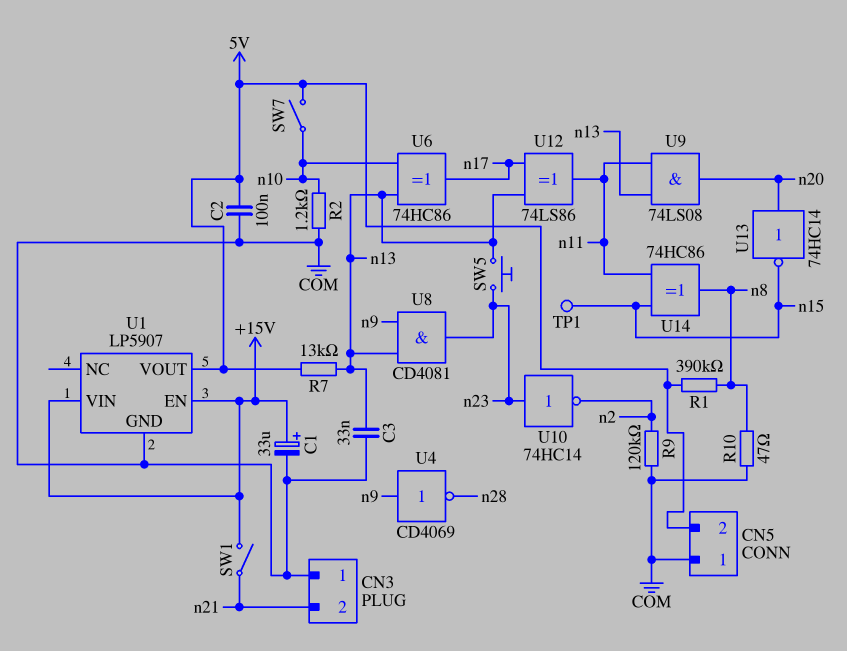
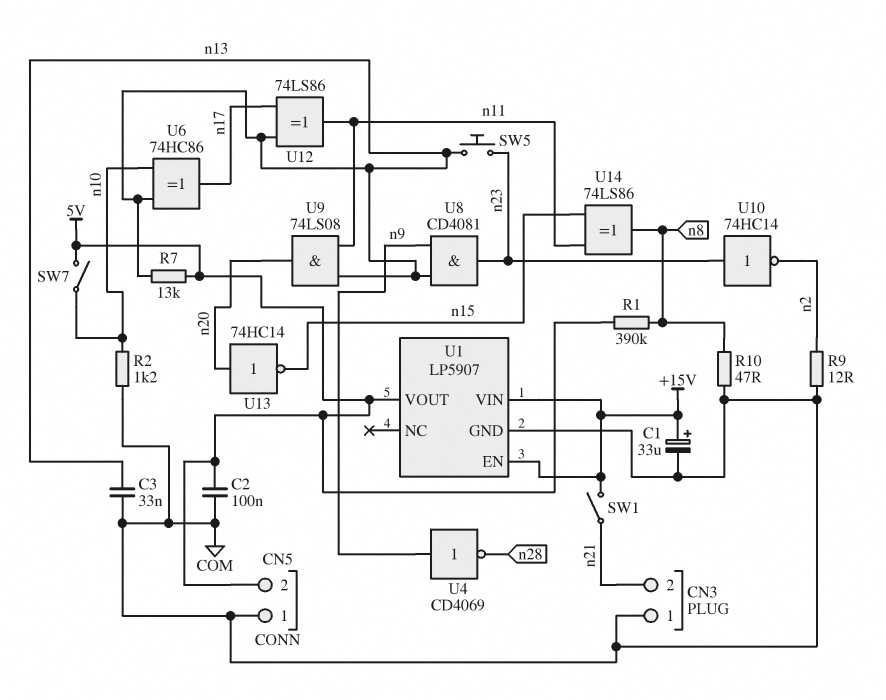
R9: 120k (COM, n2) -> 12 (COM, n2)
TP1: test point (n15) -> none
U14: XOR 74HC86 (in n11, in n15, out n8) -> XOR 74LS86 (in n11, in n15, out n8)

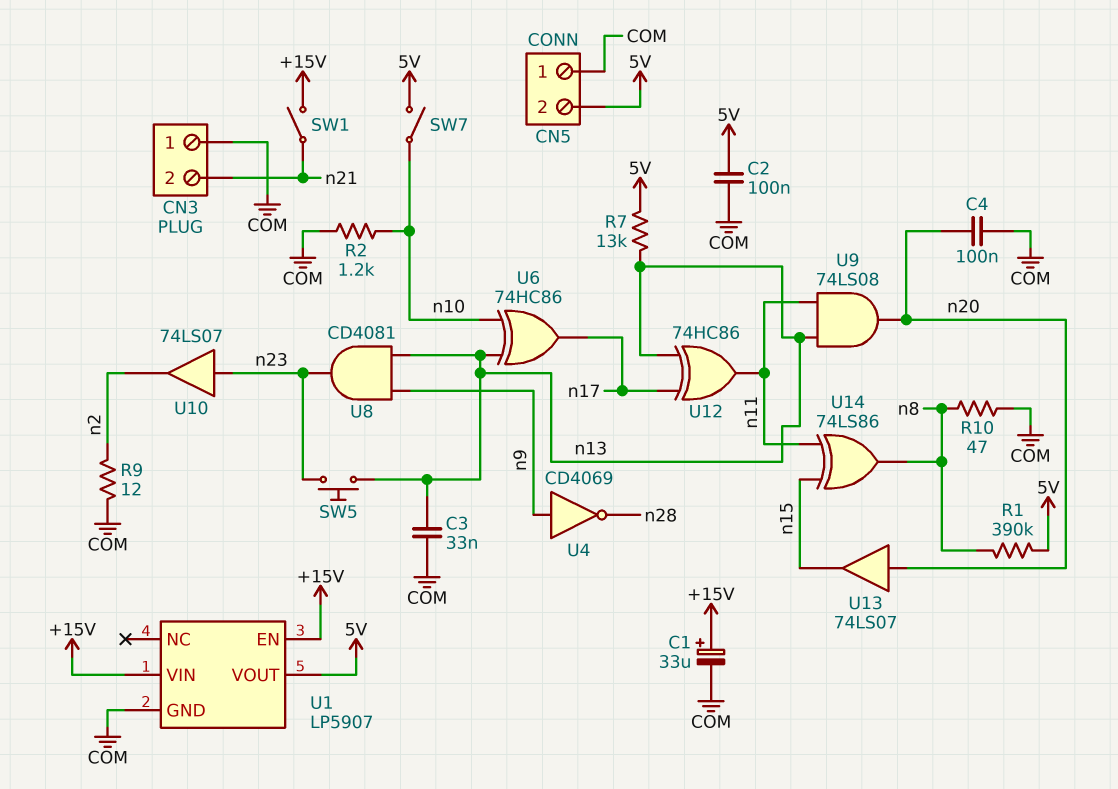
C4: none -> 100nF (COM, n20)
U10: NOT 74HC14 (in n23, out n2) -> buffer 74LS07 (in n23, out n2)
U12: XOR 74LS86 (in n13, in n17, out n11) -> XOR 74HC86 (in n13, in n17, out n11)
U13: NOT 74HC14 (in n20, out n15) -> buffer 74LS07 (in n20, out n15)

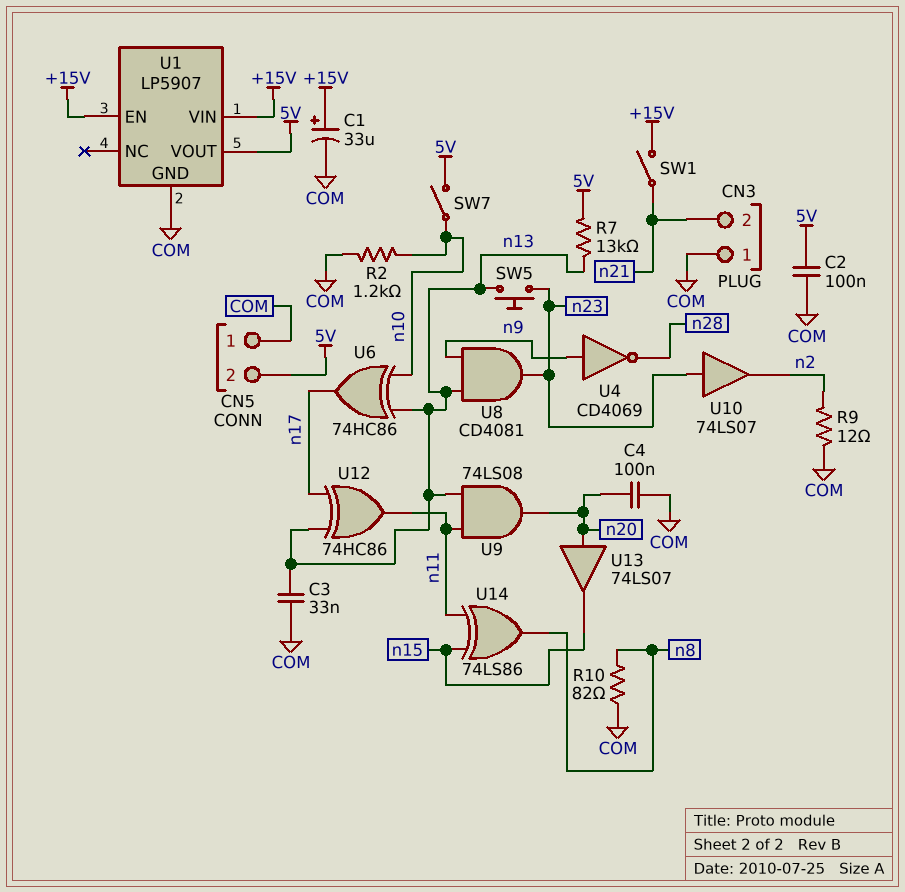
R1: 390k (5V, n8) -> none
R10: 47 (COM, n8) -> 82 (COM, n8)

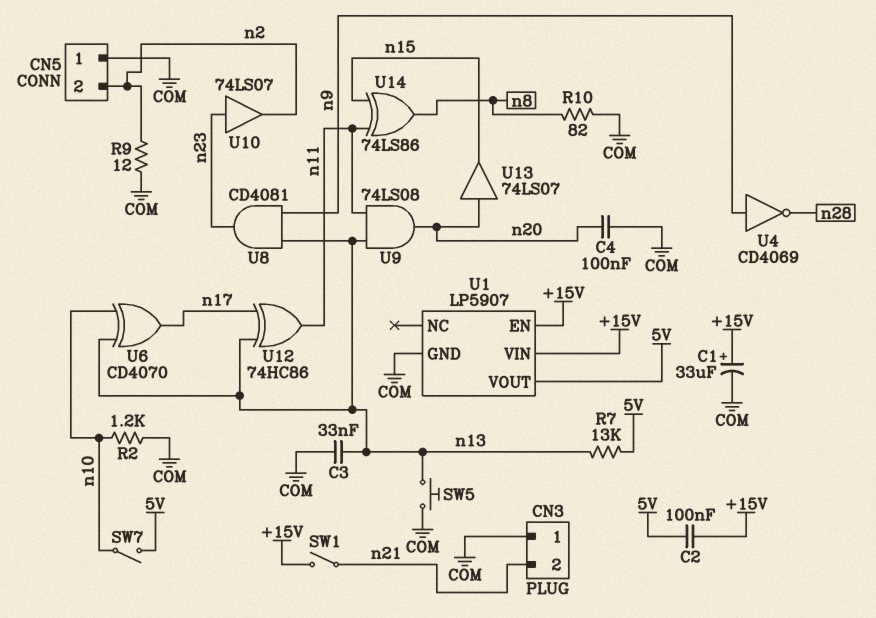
C2: 100nF (5V, COM) -> 100nF (+15V, 5V)
CN5 pin 2: 5V -> n2
SW5: button (n13, n23) -> button (COM, n13)
U6: XOR 74HC86 (in n10, in n13, out n17) -> XOR CD4070 (in n10, in n13, out n17)

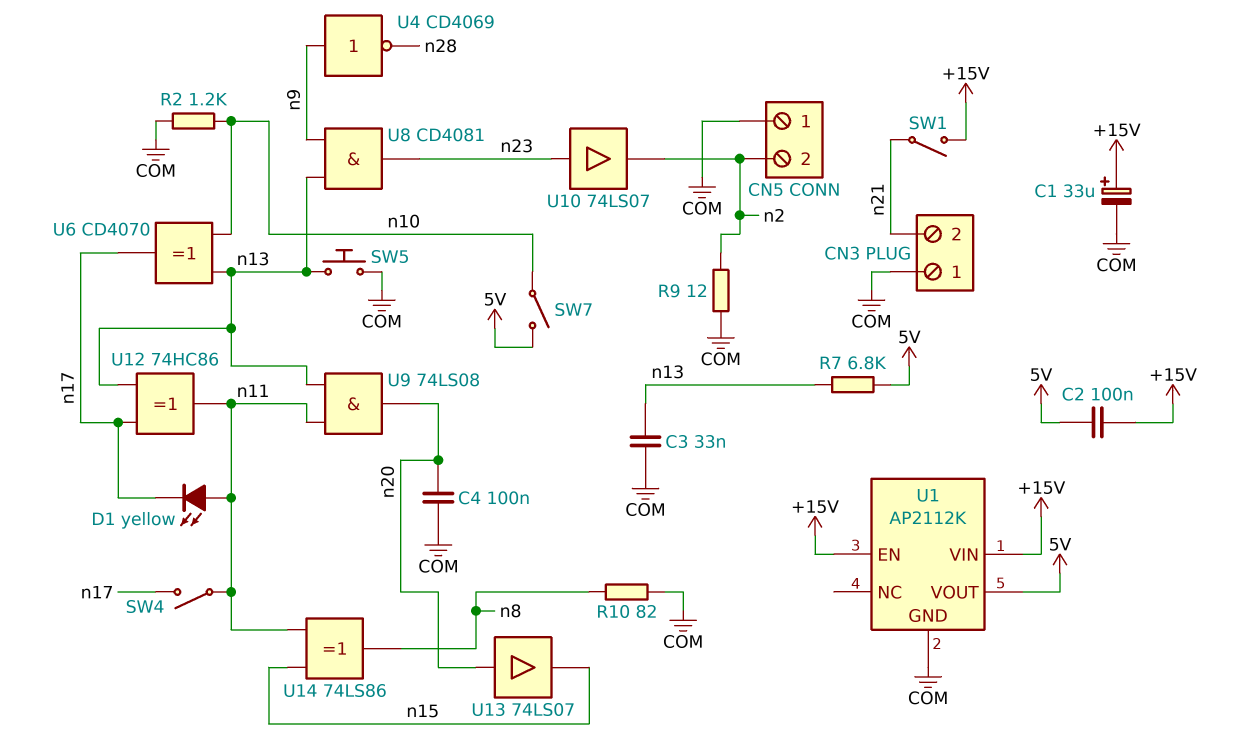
D1: none -> LED yellow (A n11, K n17)
R7: 13k (5V, n13) -> 6.8k (5V, n13)
SW4: none -> switch (n11, n17)
U1: LP5907 -> AP2112K

